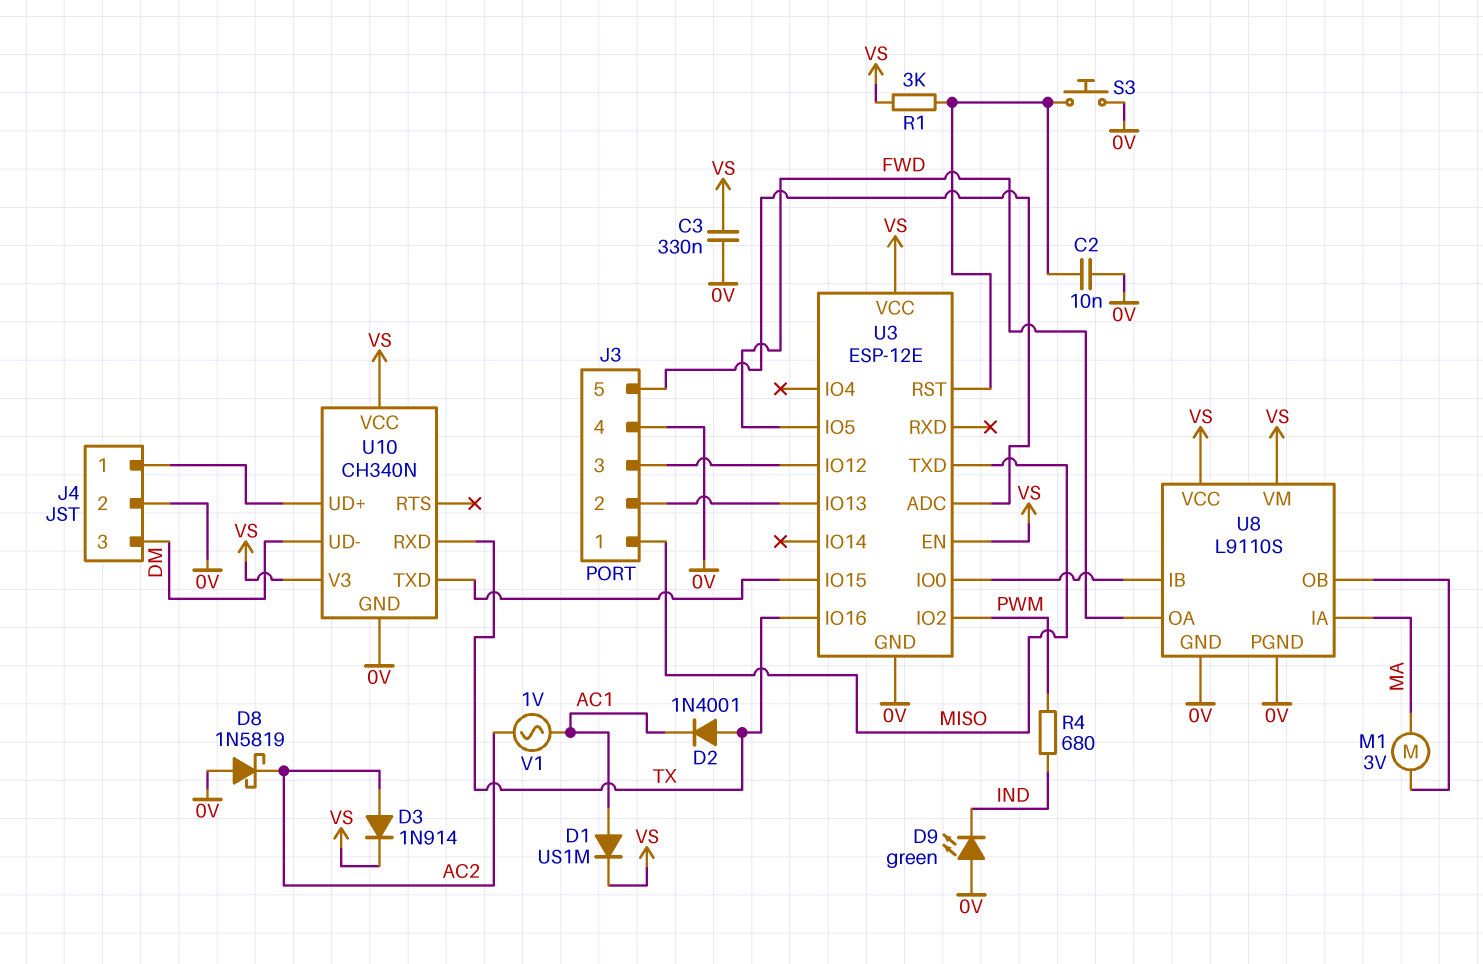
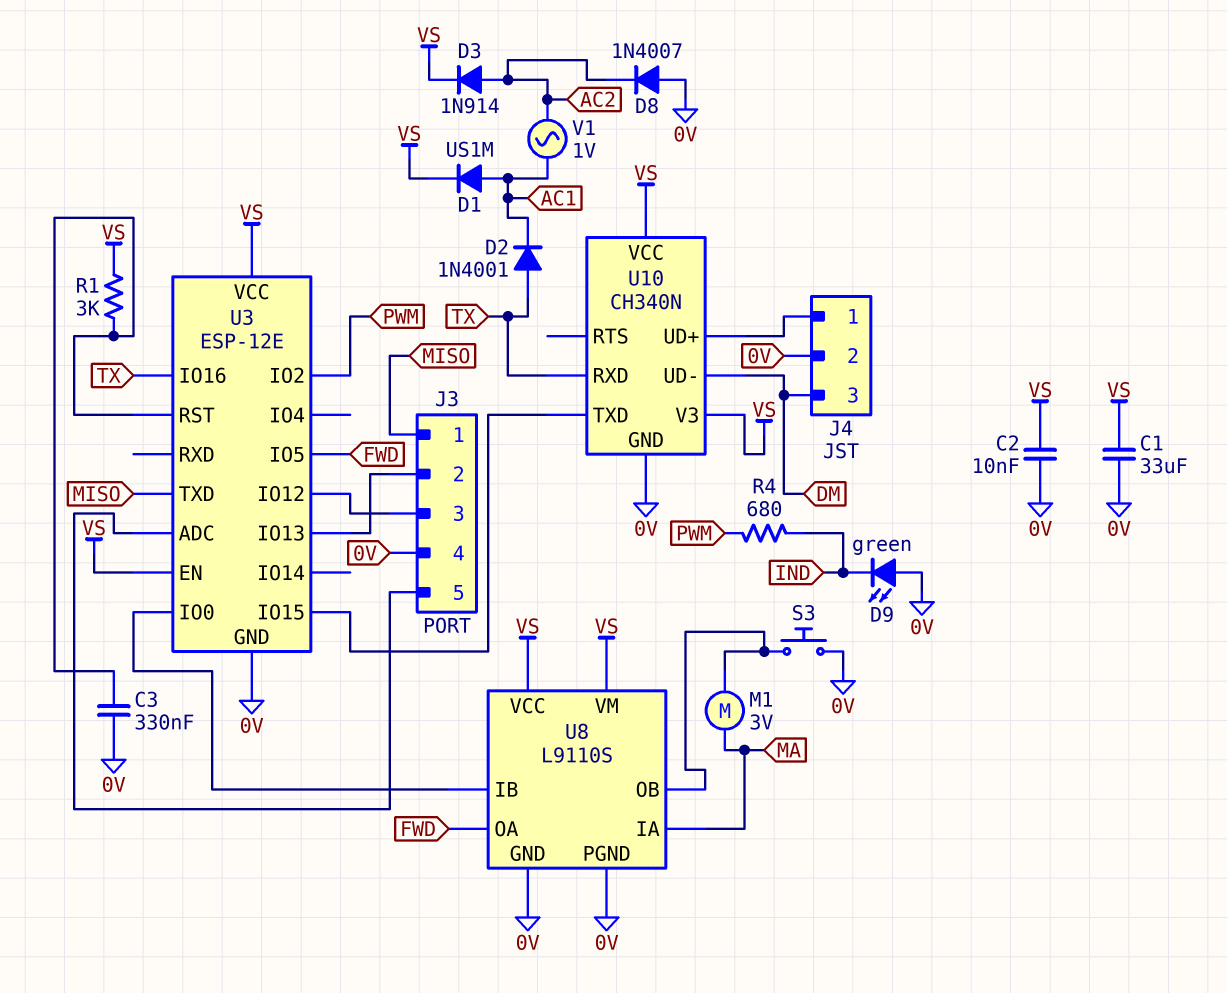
C1: none -> 33uF (0V, VS)
C2: 10nF (0V, U3/RST) -> 10nF (0V, VS)
C3: 330nF (0V, VS) -> 330nF (0V, U3/RST)
D8: schottky 1N5819 (A 0V, K AC2) -> diode 1N4007 (A 0V, K AC2)
S3: button (0V, U3/RST) -> button (0V, U8/OB)

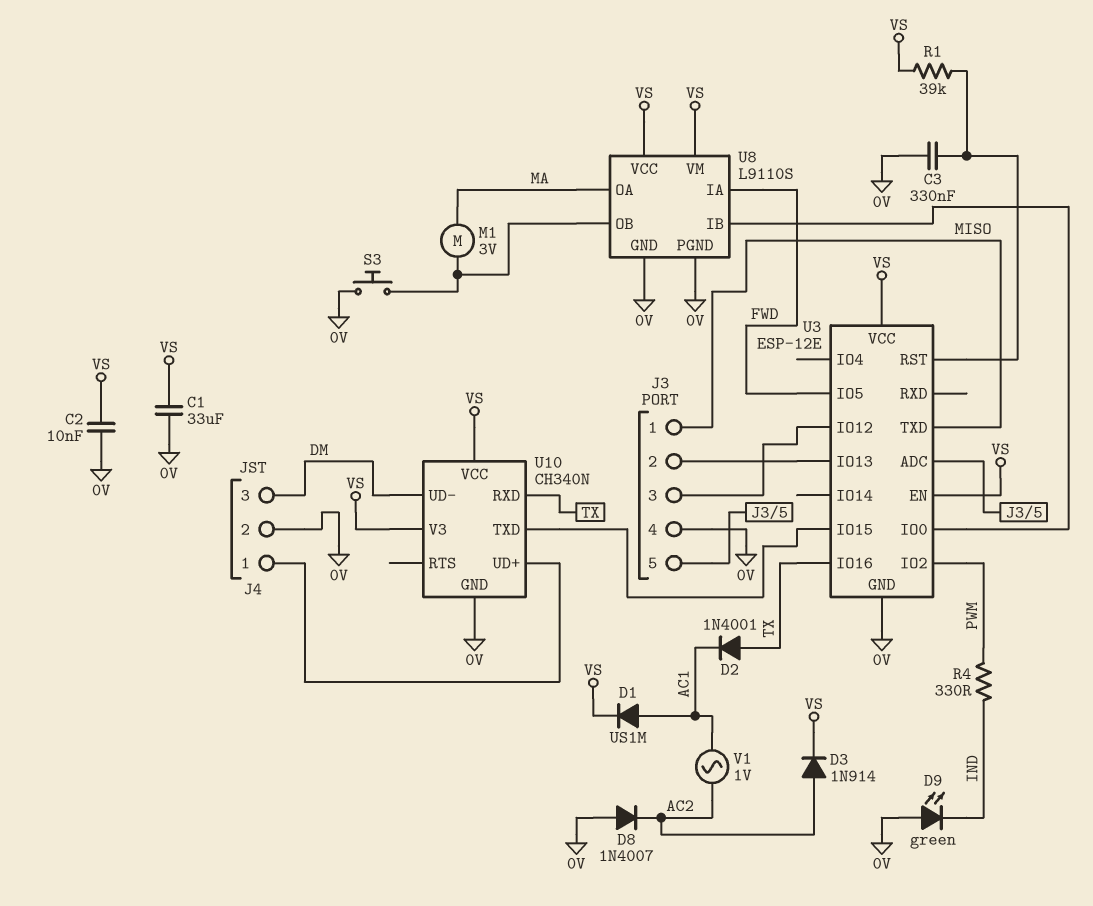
R1: 3k (U3/RST, VS) -> 39k (U3/RST, VS)
R4: 680 (IND, PWM) -> 330 (IND, PWM)
U8 pin IA: MA -> FWD
U8 pin OA: FWD -> MA

